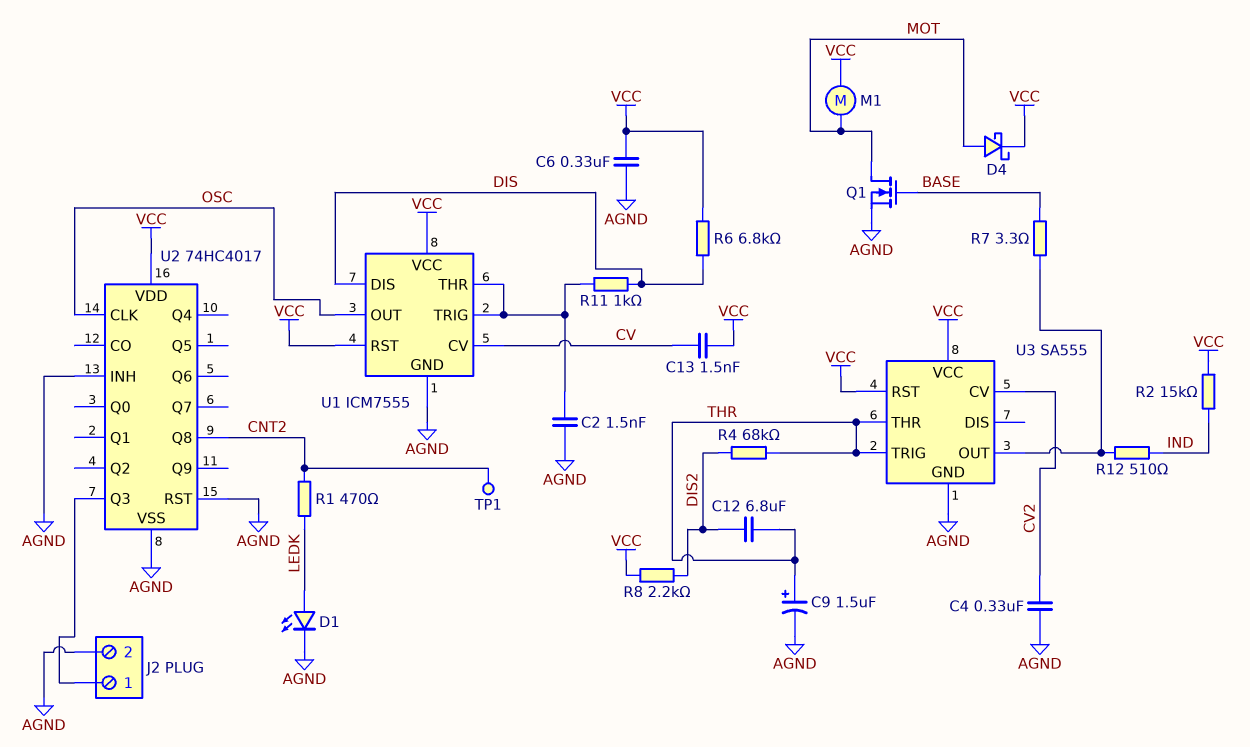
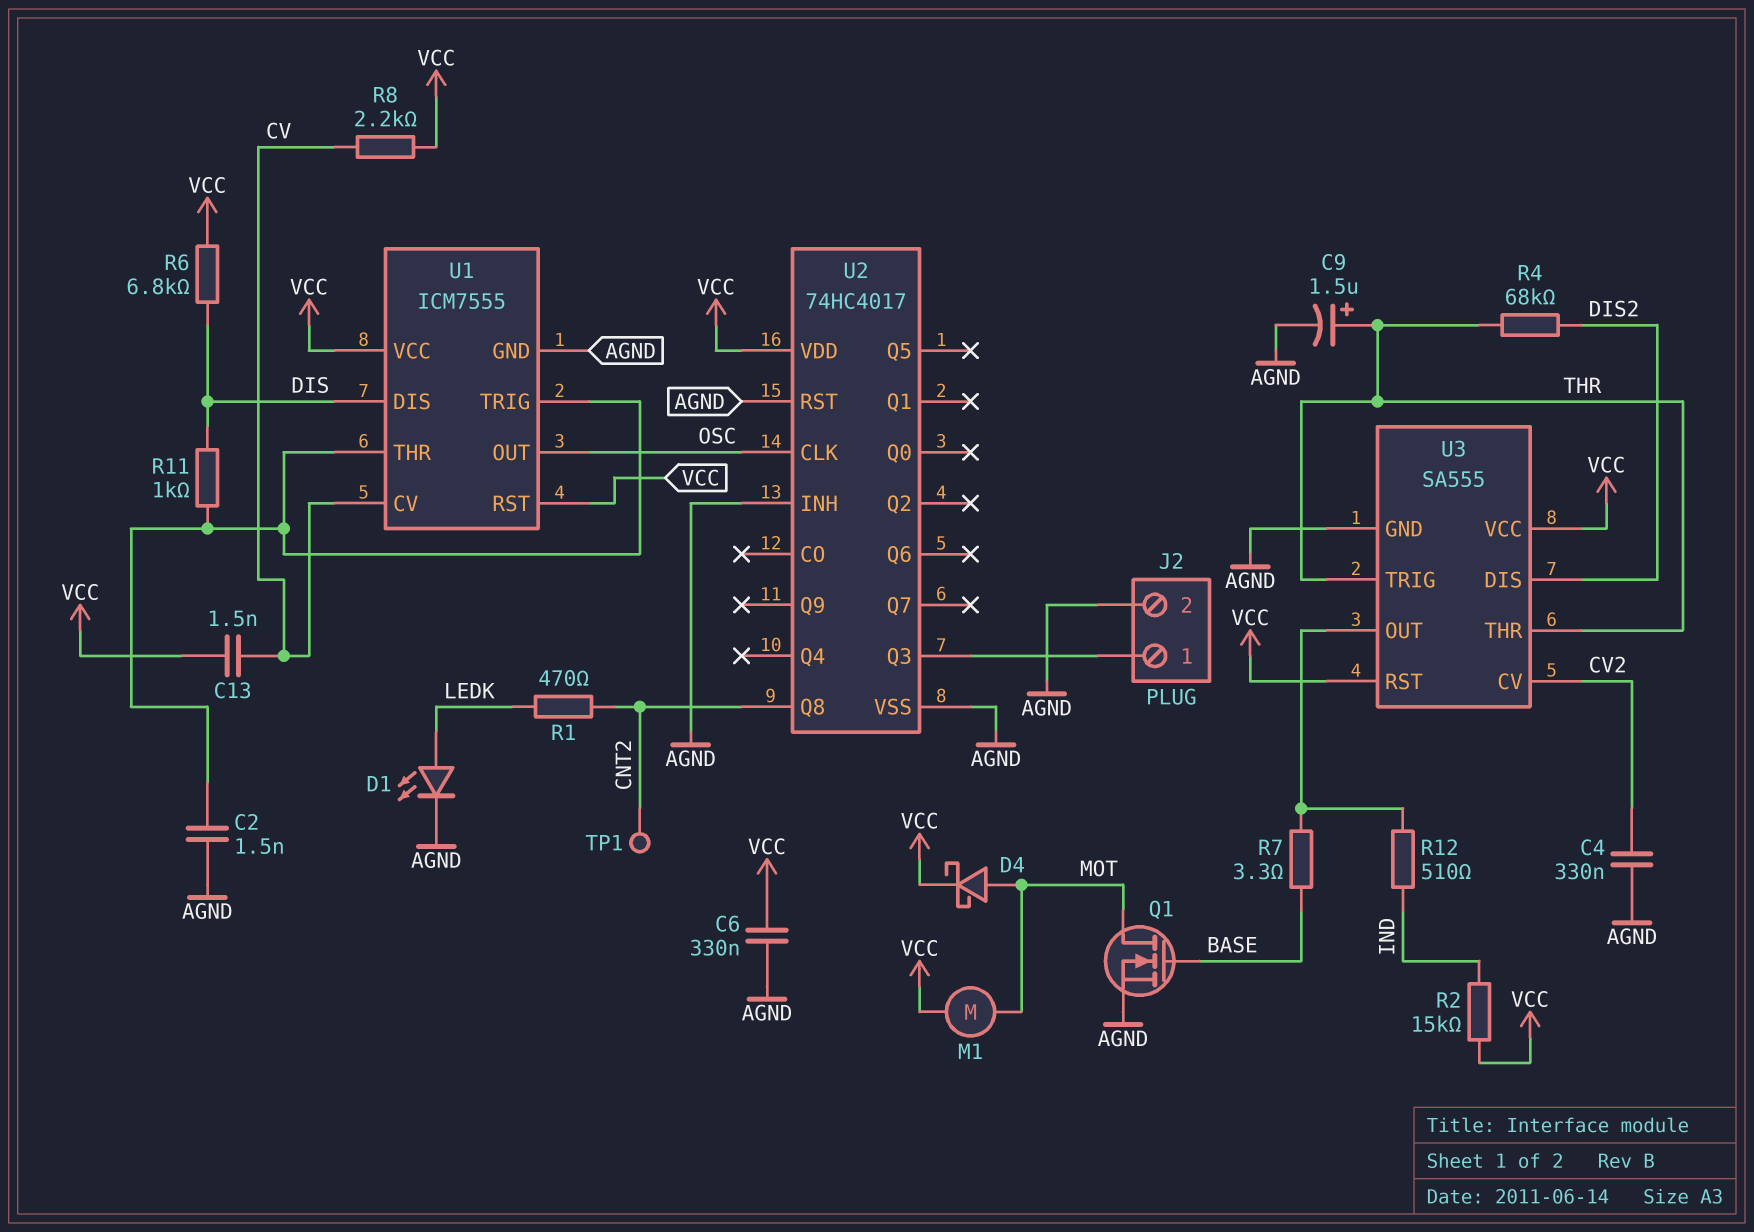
C12: 6.8uF (DIS2, THR) -> none
R8: 2.2k (DIS2, VCC) -> 2.2k (CV, VCC)
U3 pin DIS: none -> DIS2

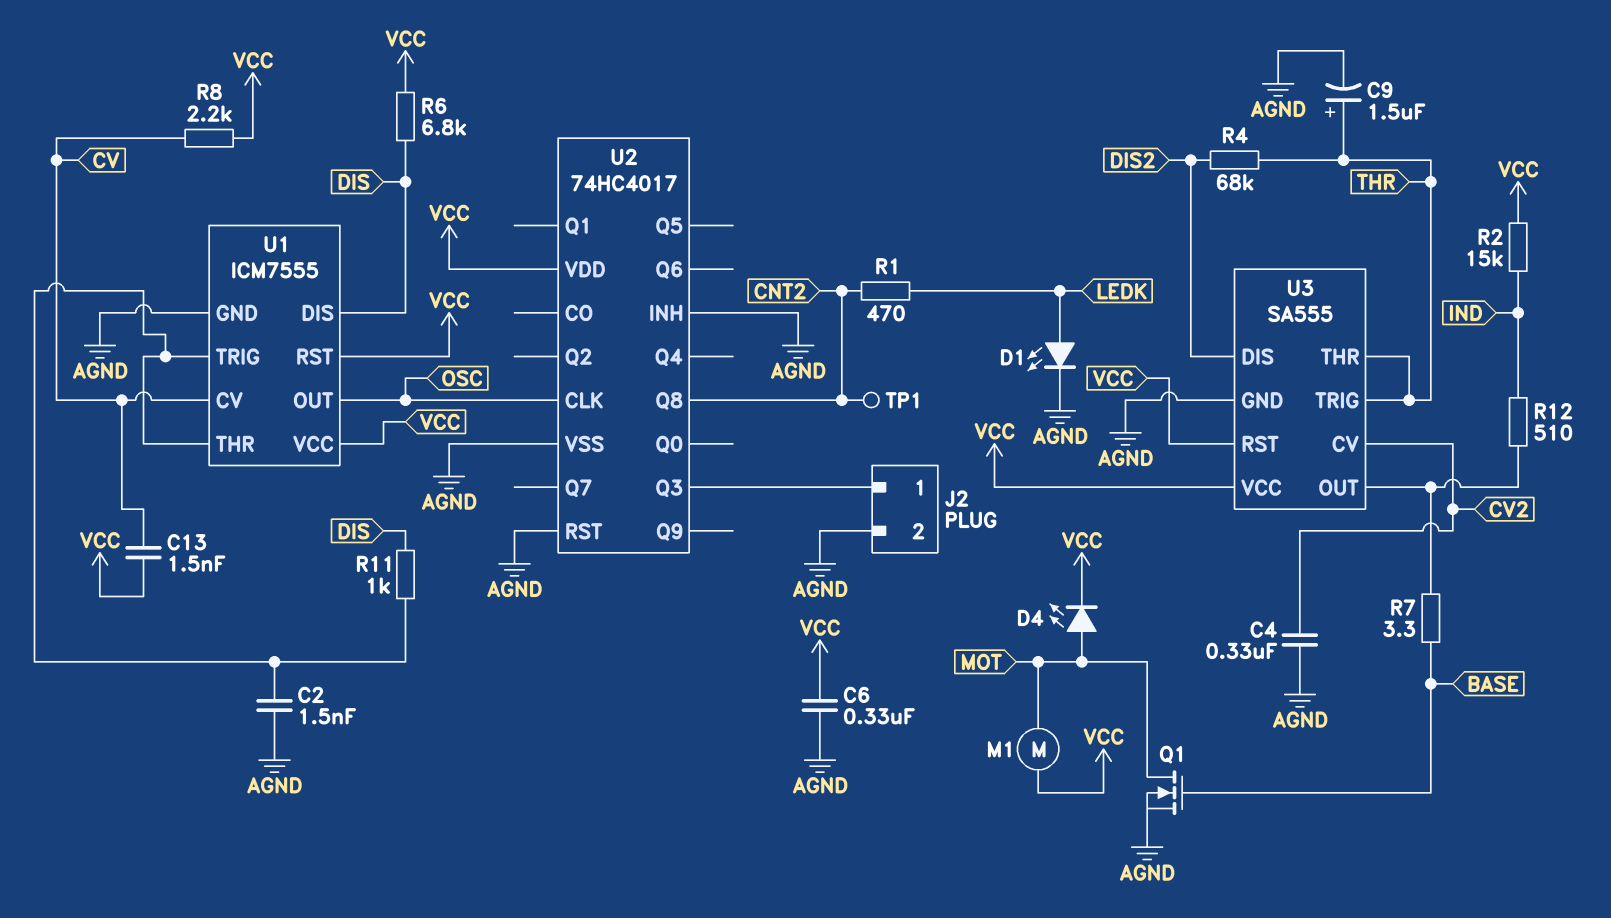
D4: schottky (A MOT, K VCC) -> LED (A MOT, K VCC)

